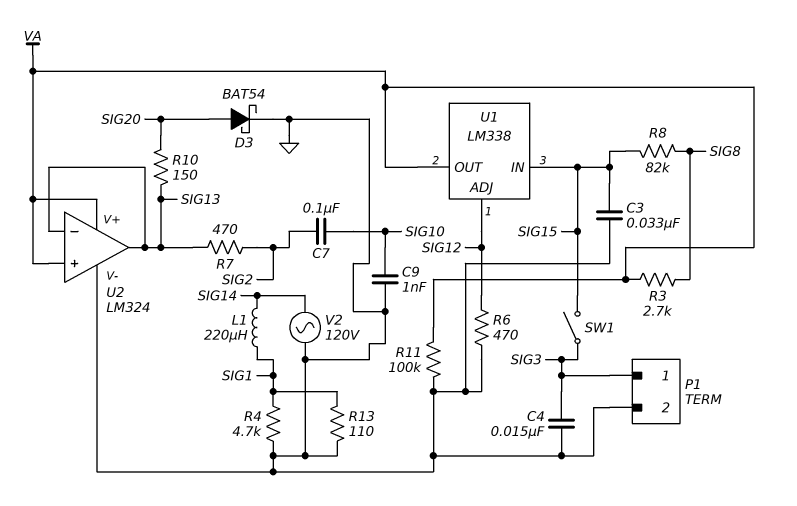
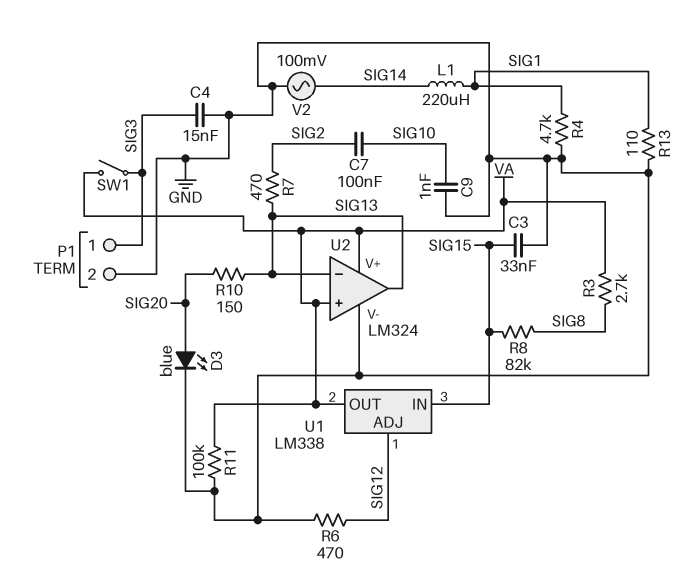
D3: schottky BAT54 (A SIG20, K GND) -> LED blue (A SIG20, K GND)
SW1: switch (SIG3, SIG15) -> switch (SIG3, VA)
V2: AC 120V (GND, SIG14) -> AC 100mV (GND, SIG14)

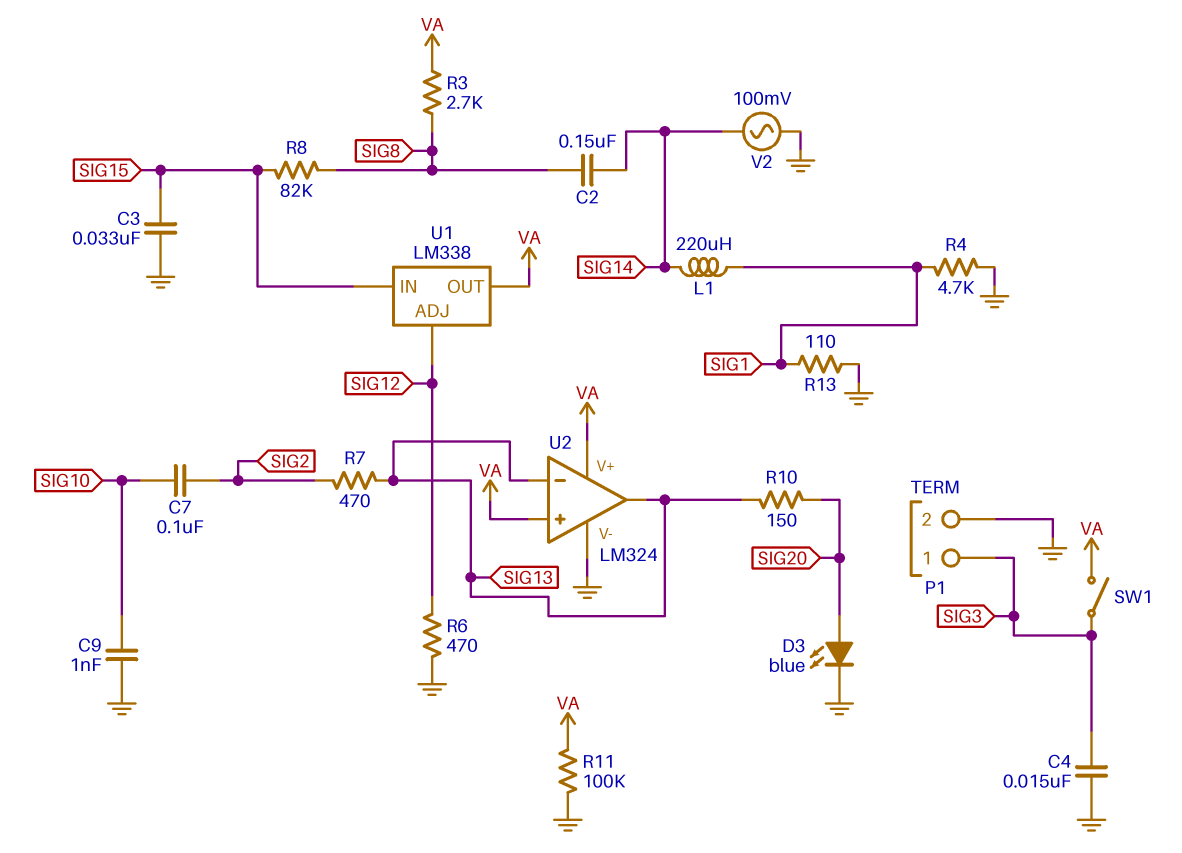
C2: none -> 150nF (SIG8, SIG14)

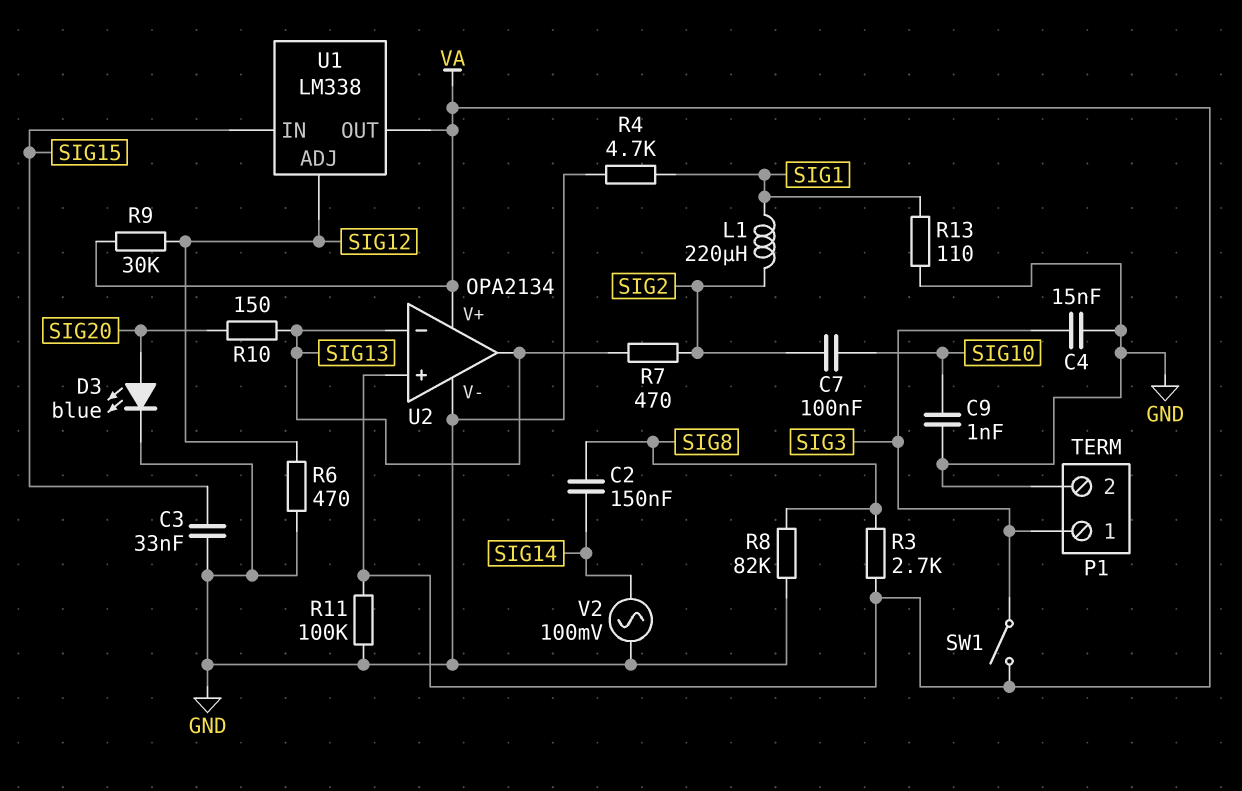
L1: 220uH (SIG1, SIG14) -> 220uH (SIG1, SIG2)
R8: 82k (SIG8, SIG15) -> 82k (GND, SIG8)
R9: none -> 30k (SIG12, VA)
U2: LM324 -> OPA2134

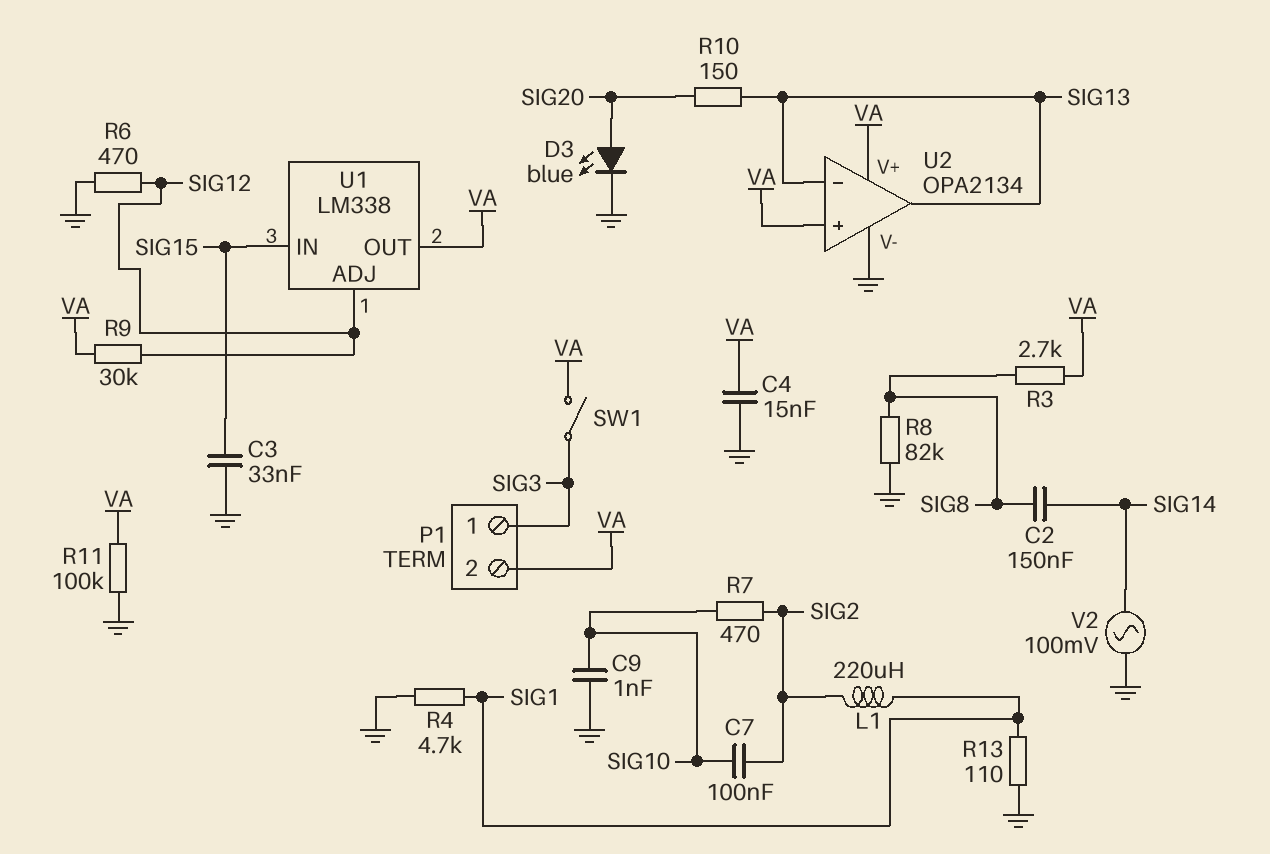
C4: 15nF (GND, SIG3) -> 15nF (GND, VA)
P1 pin 2: GND -> VA
R7: 470 (SIG2, SIG13) -> 470 (SIG2, SIG10)

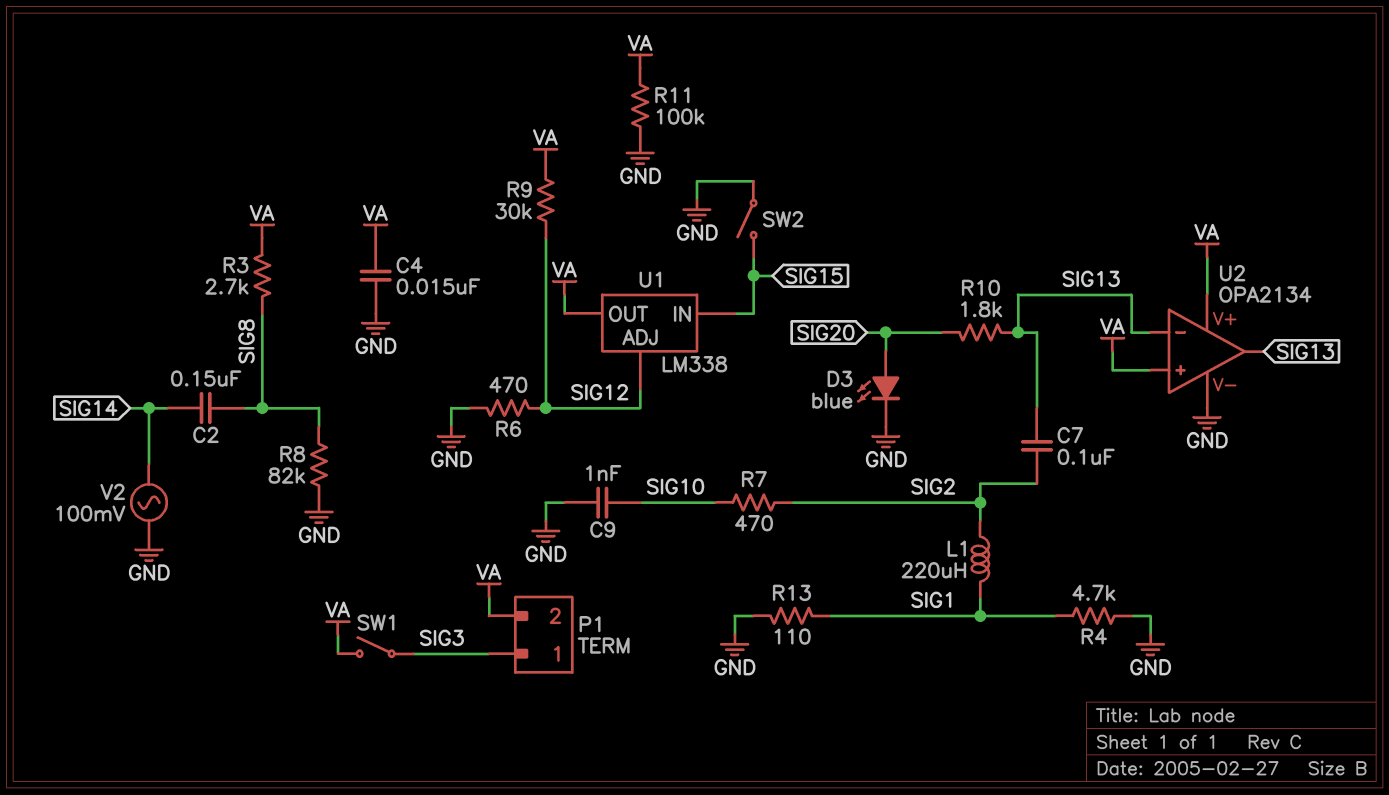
C3: 33nF (GND, SIG15) -> none
C7: 100nF (SIG2, SIG10) -> 100nF (SIG2, SIG13)
R10: 150 (SIG13, SIG20) -> 1.8k (SIG13, SIG20)
SW2: none -> switch (GND, SIG15)

